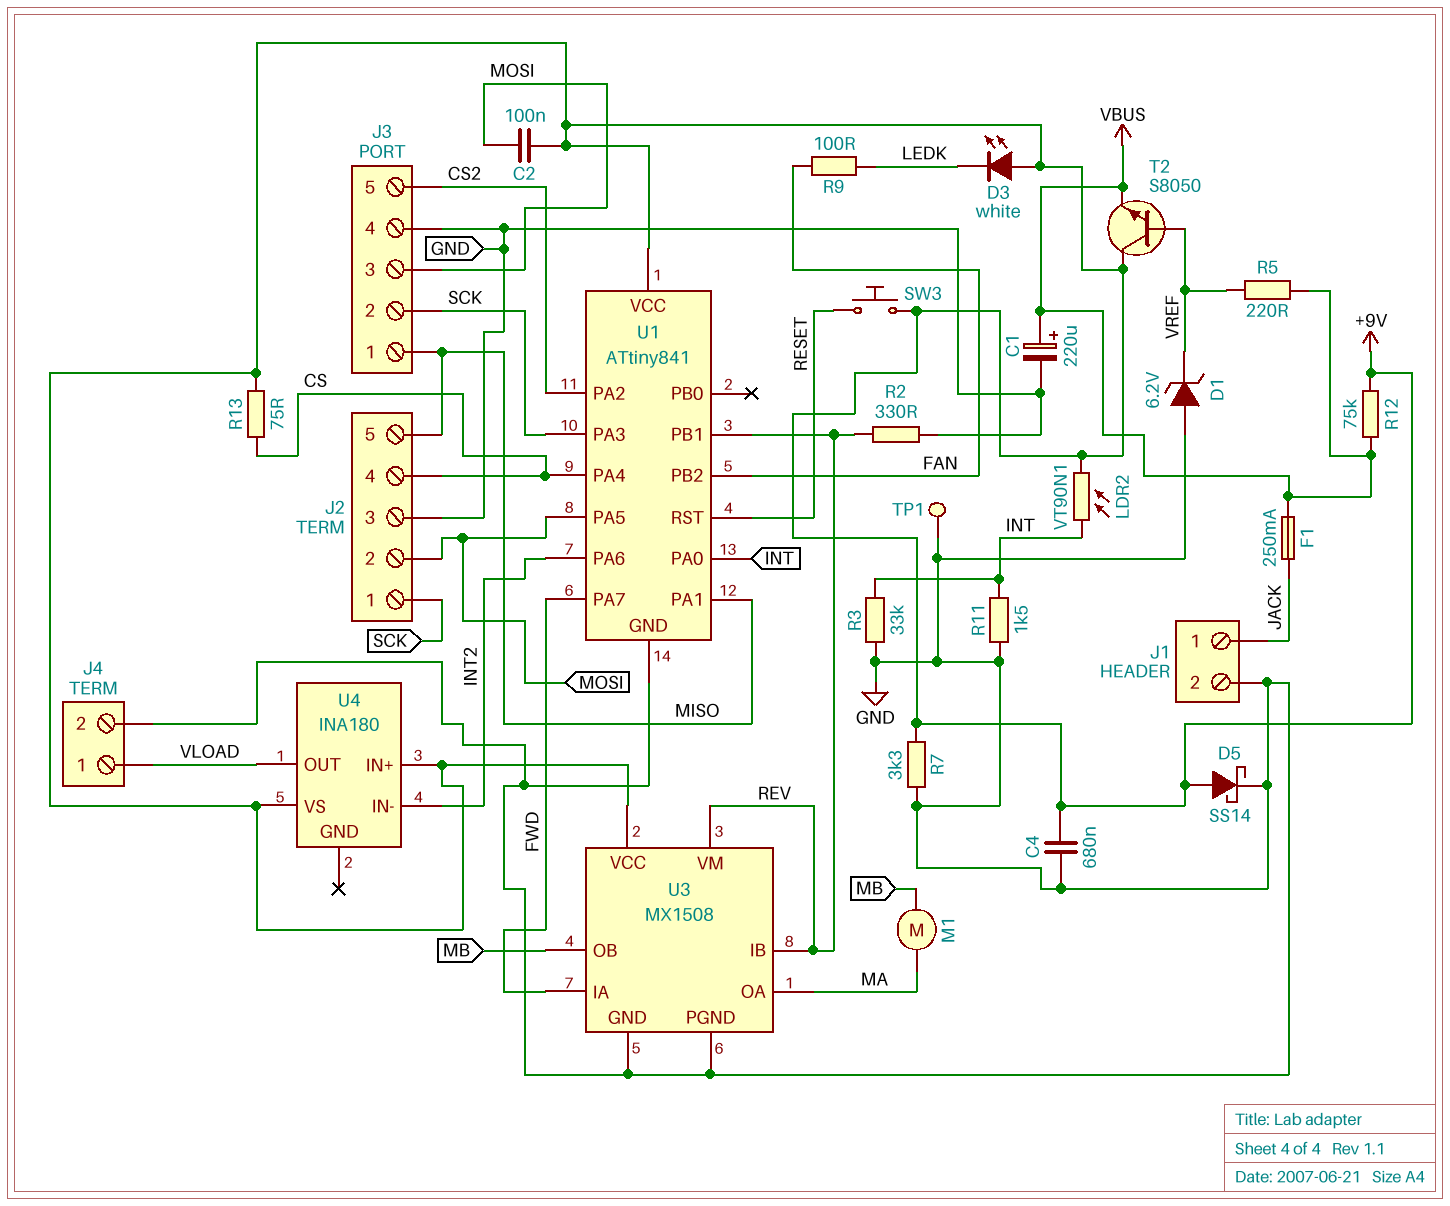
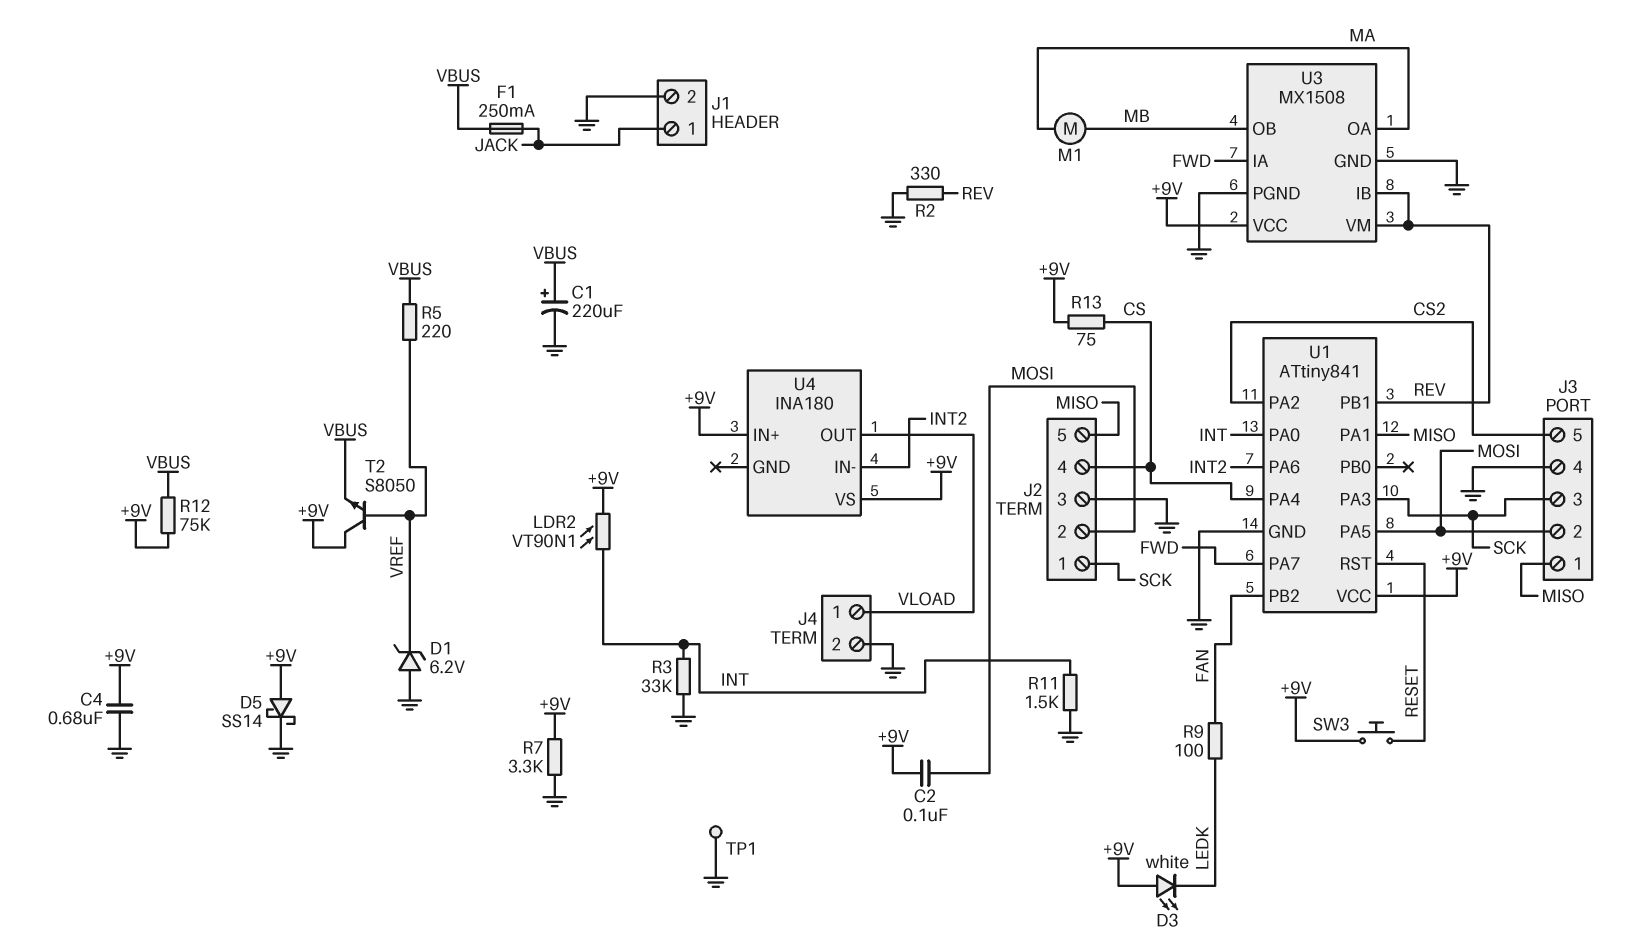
J3 pin 2: SCK -> MOSI
J3 pin 3: MOSI -> SCK

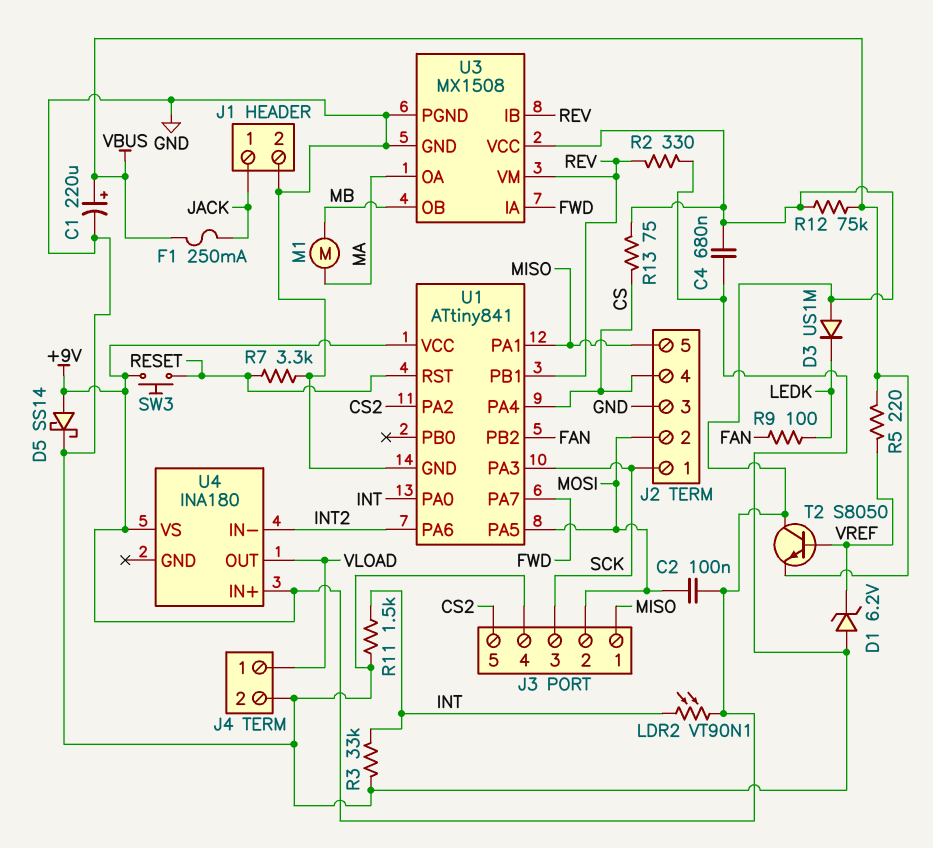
D3: LED white (A +9V, K LEDK) -> diode US1M (A +9V, K LEDK)
R7: 3.3k (+9V, GND) -> 3.3k (GND, RESET)
TP1: test point (GND) -> none

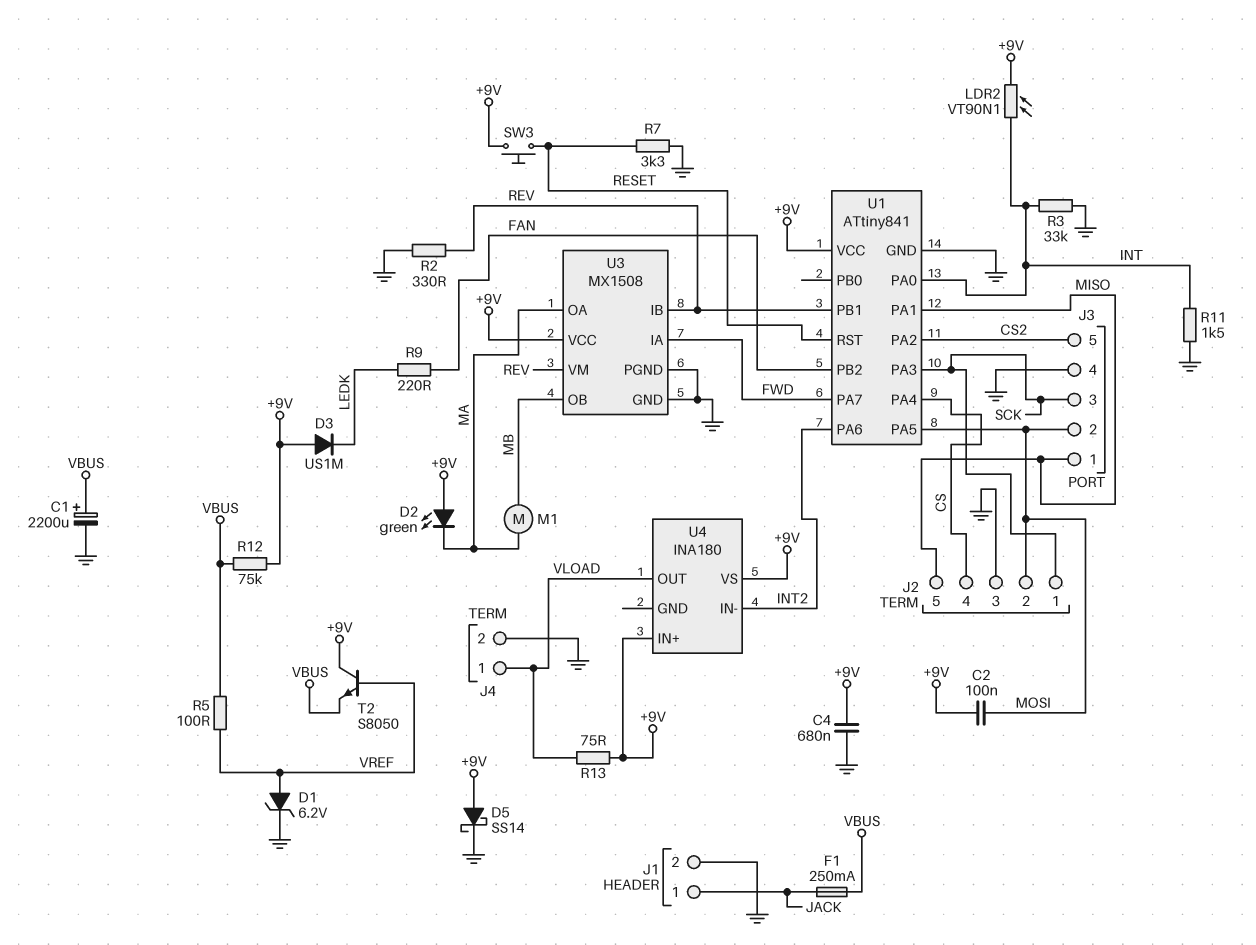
C1: 220uF (plus VBUS, minus GND) -> 2200uF (plus VBUS, minus GND)
D1: zener 6.2V (A GND, K VREF) -> zener 6.2V (A VREF, K GND)
D2: none -> LED green (A +9V, K MA)
R5: 220 (VBUS, VREF) -> 100 (VBUS, VREF)
R9: 100 (FAN, LEDK) -> 220 (FAN, LEDK)
R13: 75 (+9V, CS) -> 75 (+9V, VLOAD)

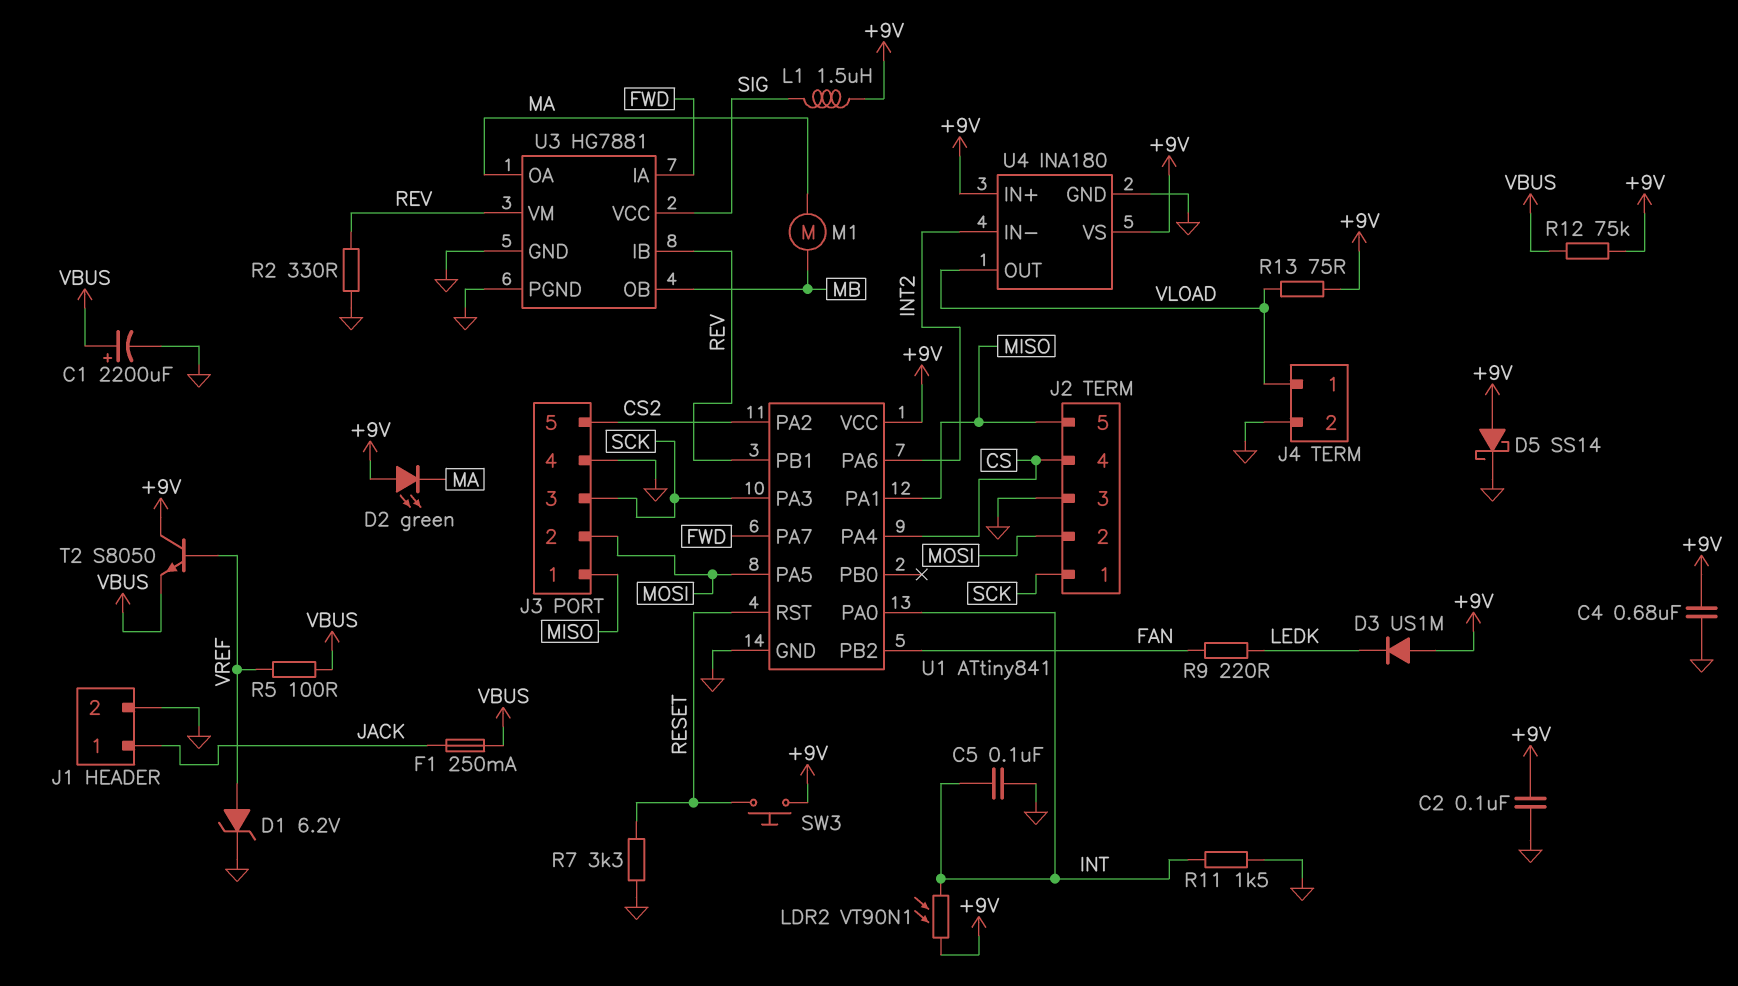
C2: 100nF (+9V, MOSI) -> 100nF (+9V, GND)
C5: none -> 100nF (GND, INT)
L1: none -> 1.5uH (+9V, SIG)
R3: 33k (GND, INT) -> none
U3: MX1508 -> HG7881
U3 pin VCC: +9V -> SIG
U4 pin GND: none -> GND

